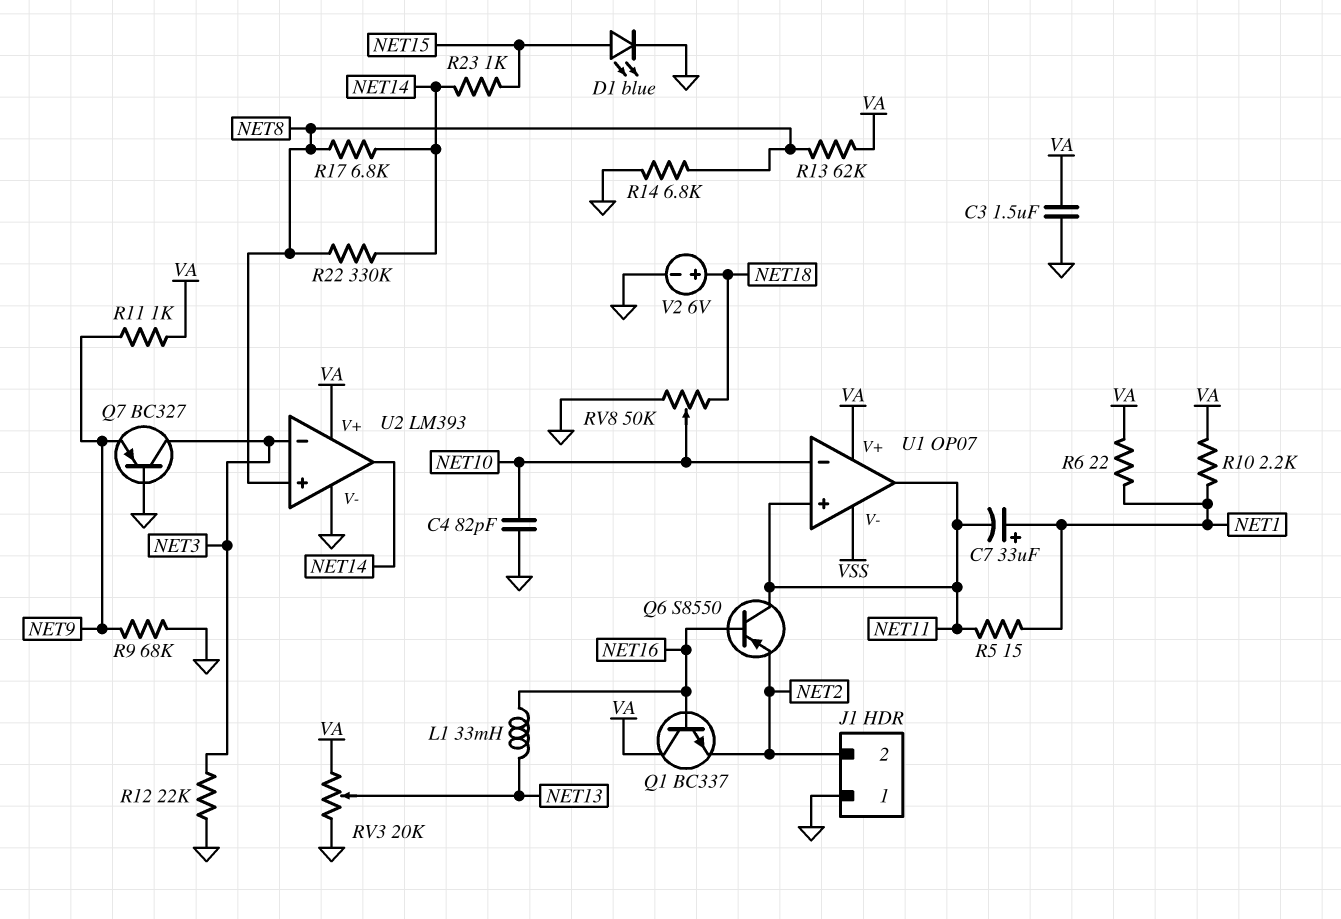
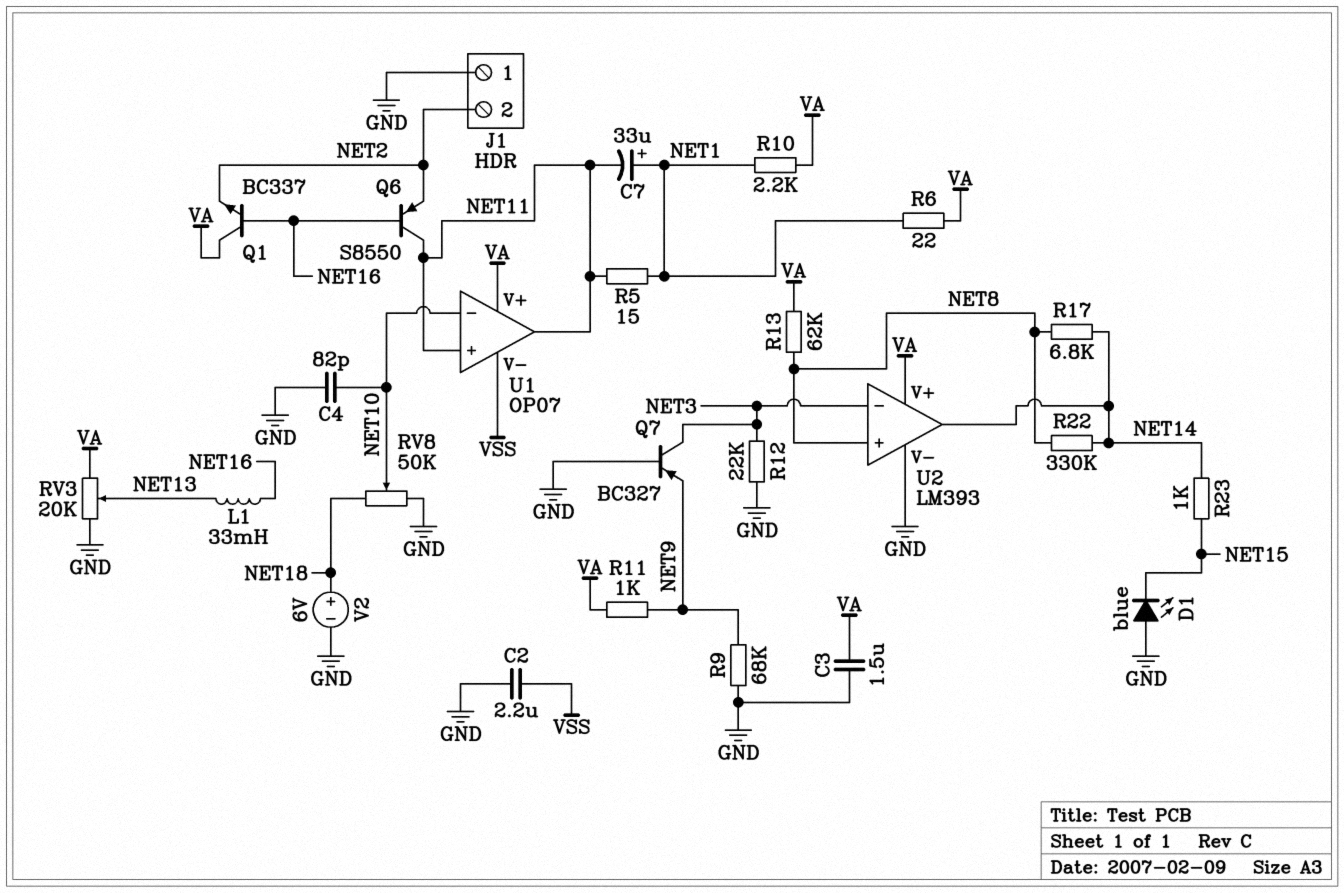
C2: none -> 2.2uF (GND, VSS)
D1: LED blue (A NET15, K GND) -> LED blue (A GND, K NET15)
R14: 6.8k (GND, NET8) -> none

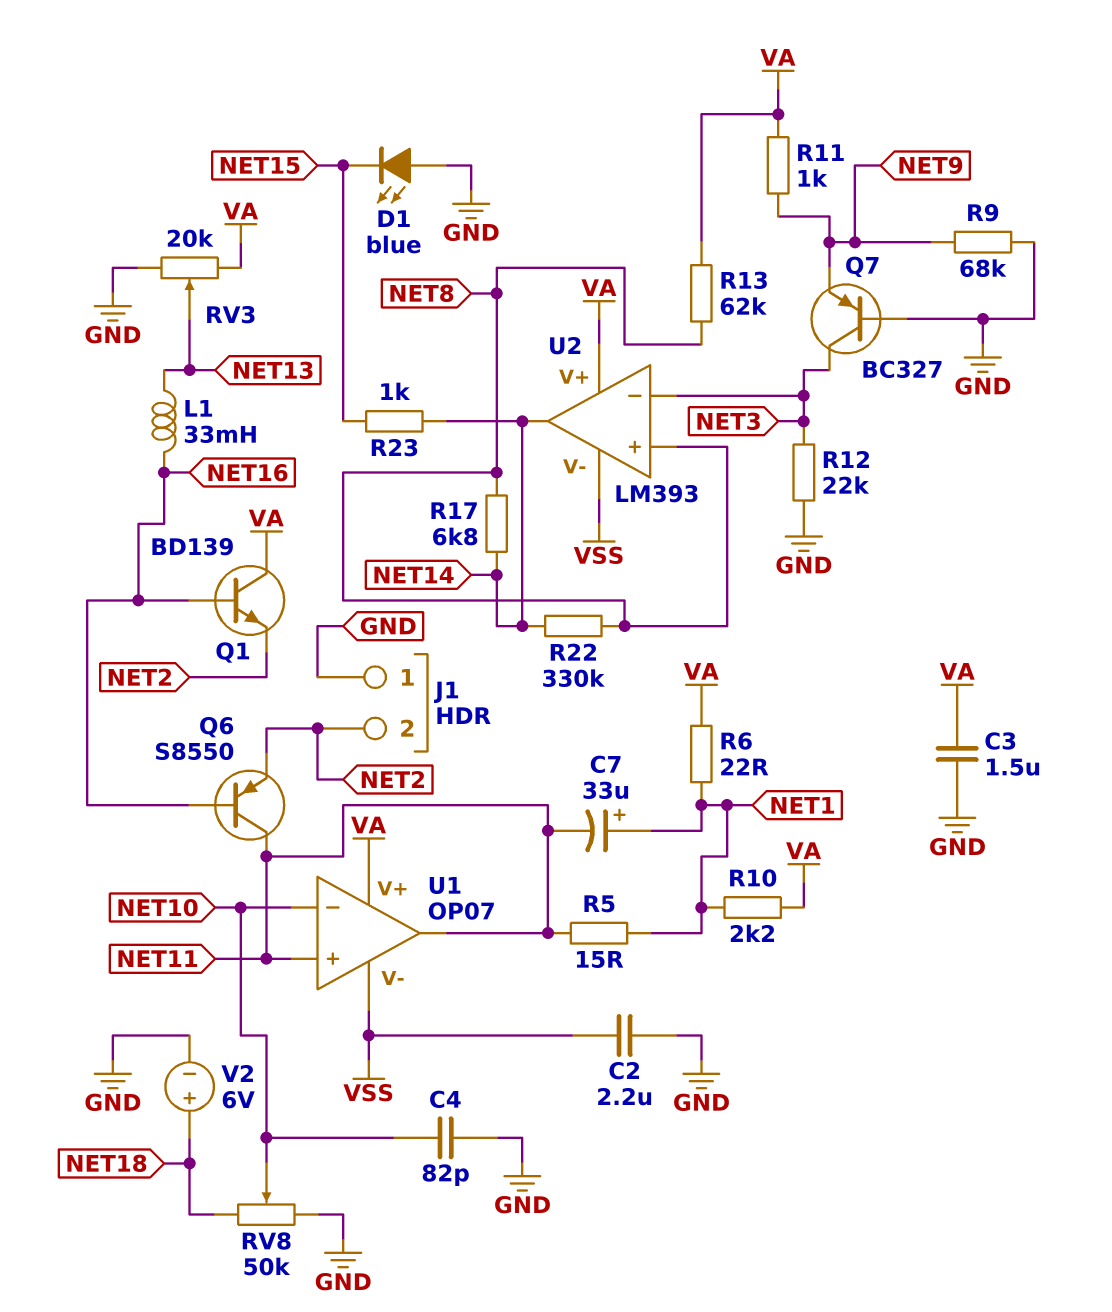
Q1: NPN BC337 (B NET16, C VA, E NET2) -> NPN BD139 (B NET16, C VA, E NET2)
U2 pin V-: GND -> VSS

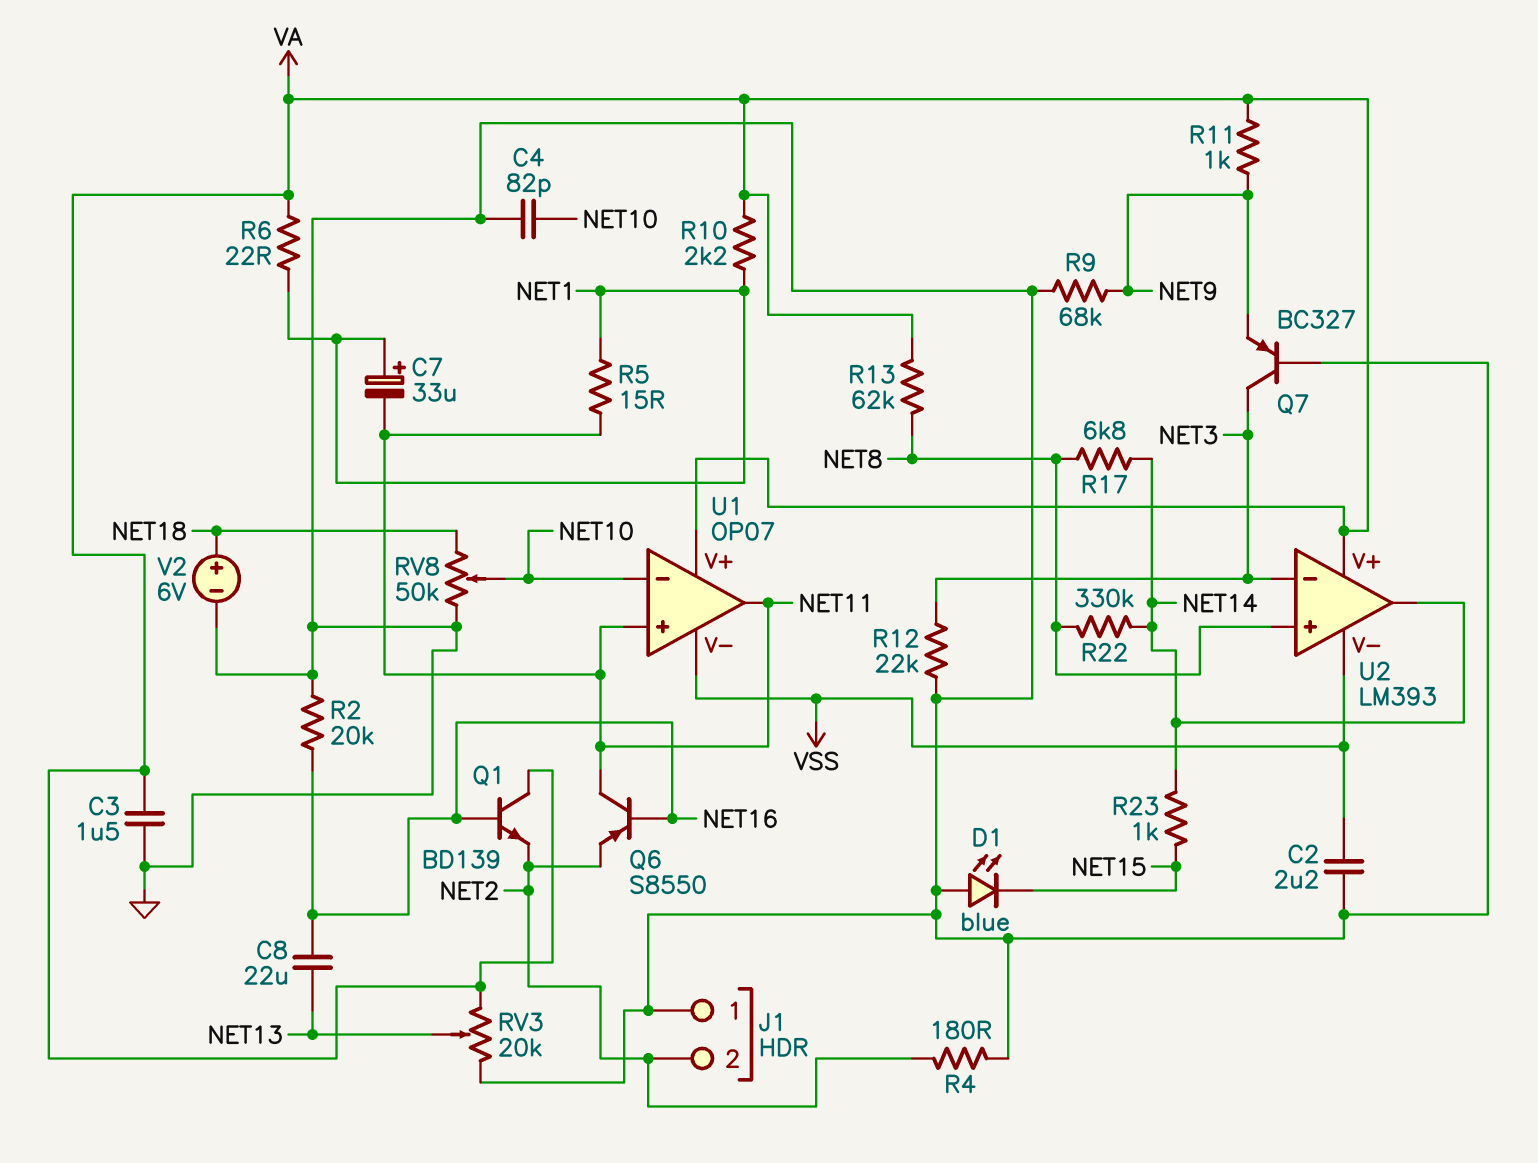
C8: none -> 22uF (NET13, NET16)
L1: 33mH (NET13, NET16) -> none
R2: none -> 20k (GND, NET16)
R4: none -> 180 (GND, NET2)

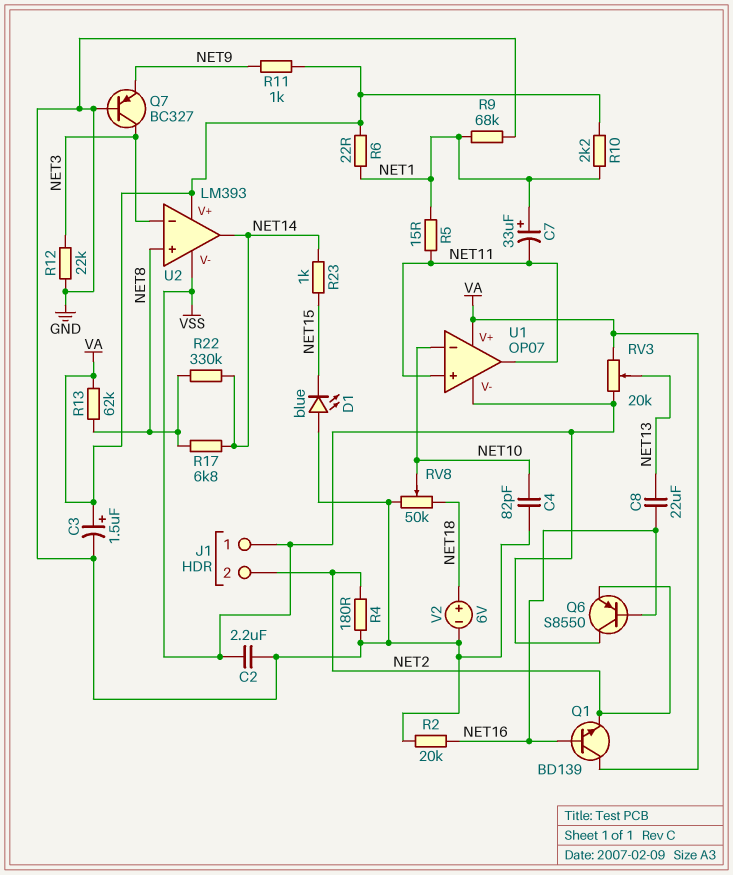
C3: 1.5uF (GND, VA) -> 1.5uF (plus VA, minus GND)
J1 pin 1: GND -> VSS
Q6: PNP S8550 (B NET16, C NET11, E NET2) -> PNP S8550 (B NET16, C VSS, E NET2)
R9: 68k (GND, NET9) -> 68k (GND, NET1)
RV3: 20k (GND, VA, wiper NET13) -> 20k (VA, VSS, wiper NET13)

